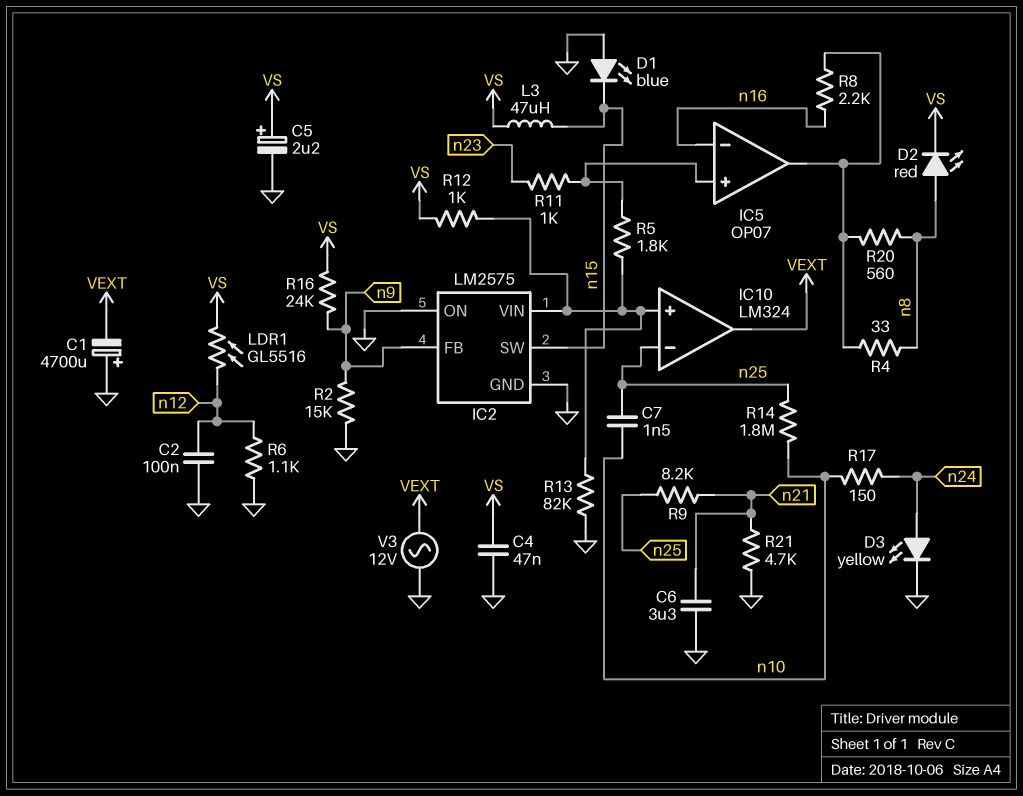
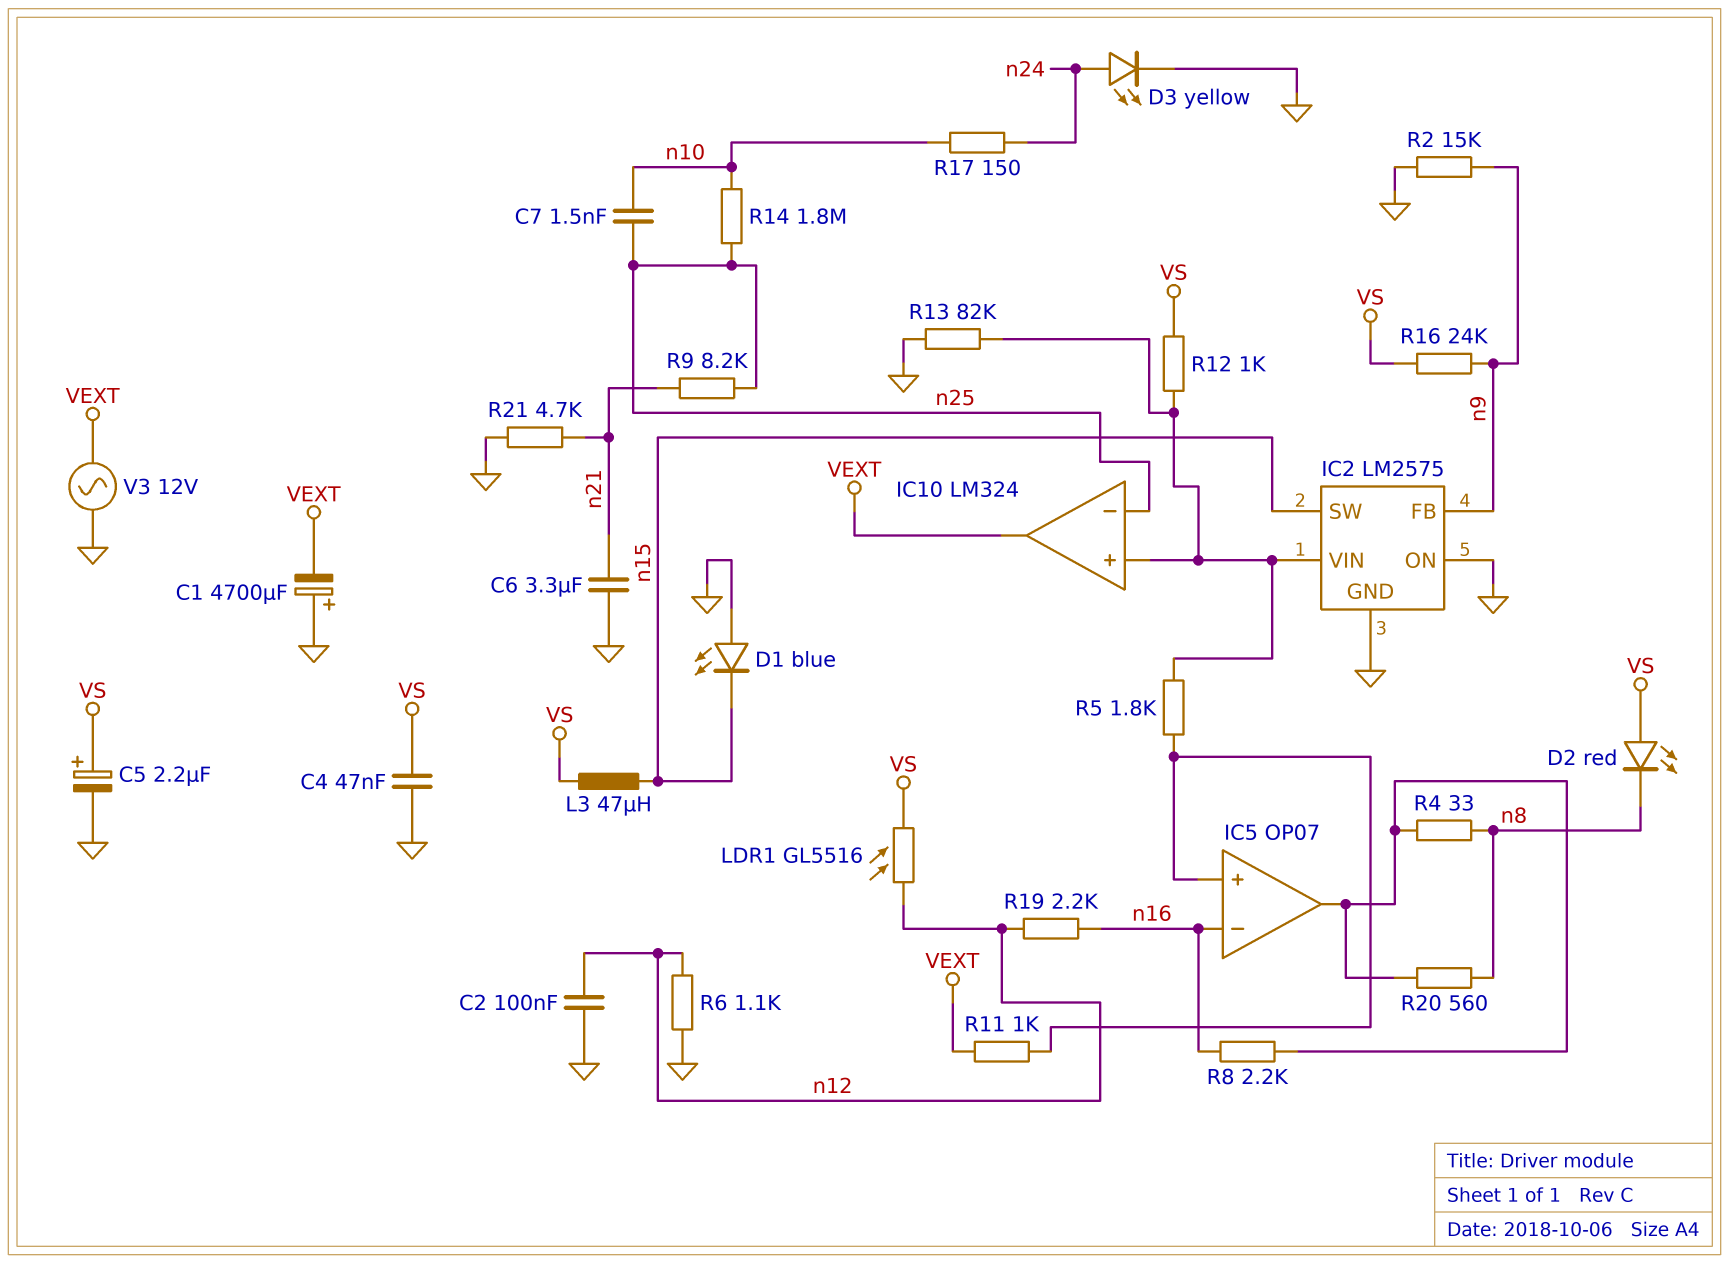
D2: LED red (A n8, K VS) -> LED red (A VS, K n8)
R11: 1k (IC5/in+, n23) -> 1k (IC5/in+, VEXT)
R19: none -> 2.2k (n12, n16)

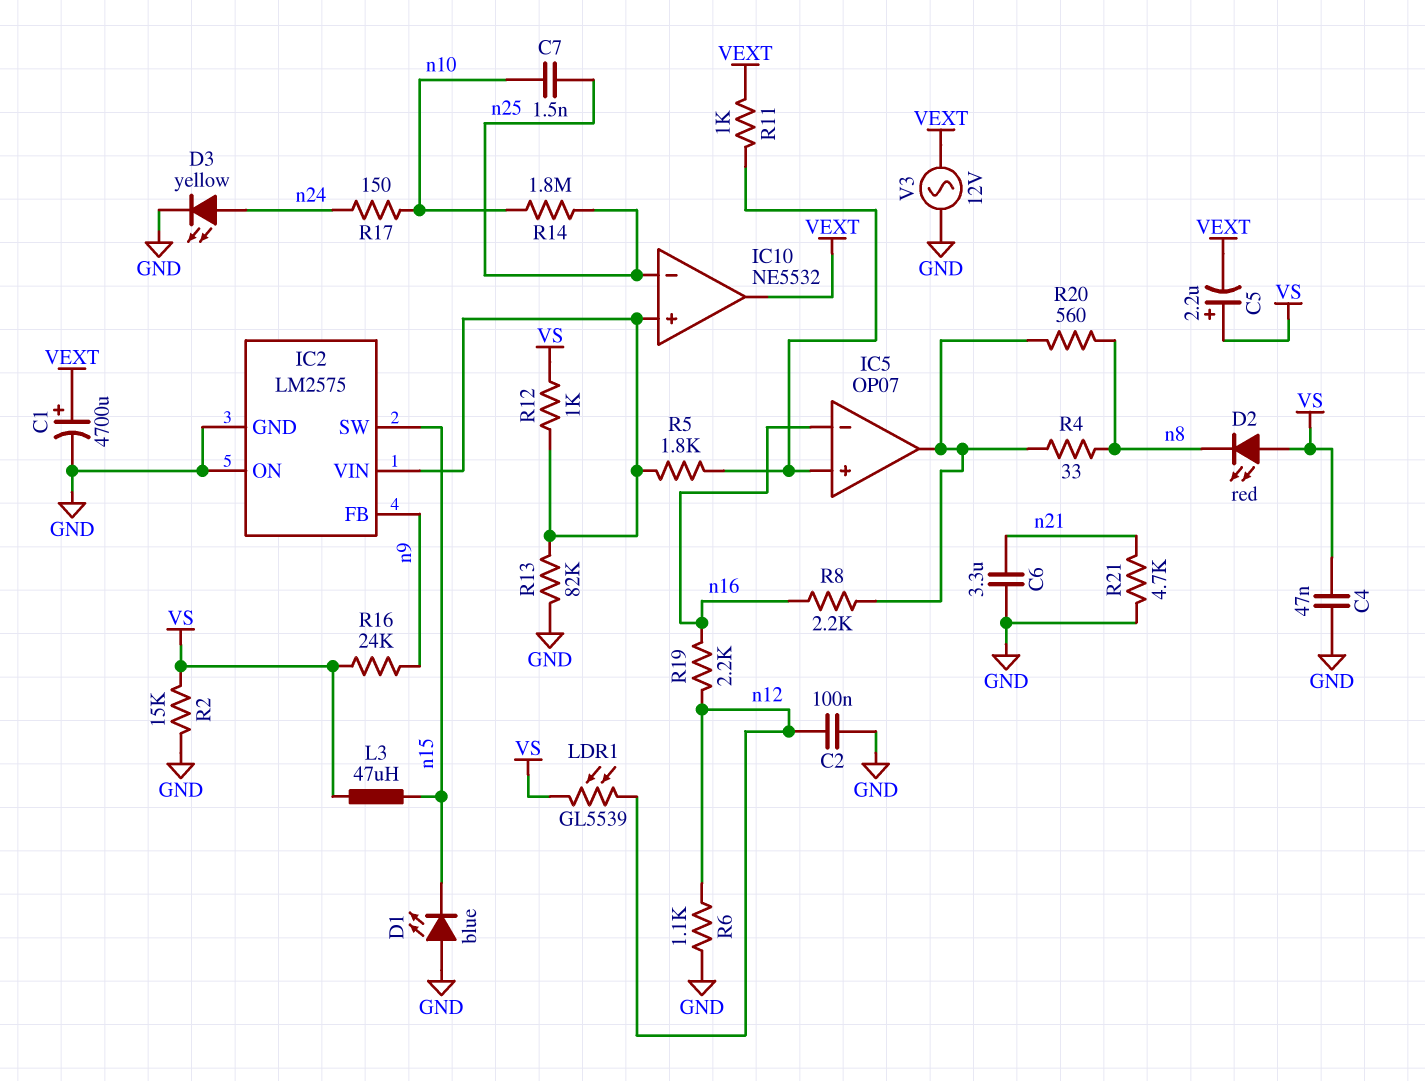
C1: 4700uF (plus GND, minus VEXT) -> 4700uF (plus VEXT, minus GND)
C5: 2.2uF (plus VS, minus GND) -> 2.2uF (plus VS, minus VEXT)
IC10: LM324 -> NE5532
LDR1: GL5516 (VS, n12) -> GL5539 (VS, n12)
R2: 15k (GND, n9) -> 15k (GND, VS)
R9: 8.2k (n21, n25) -> none

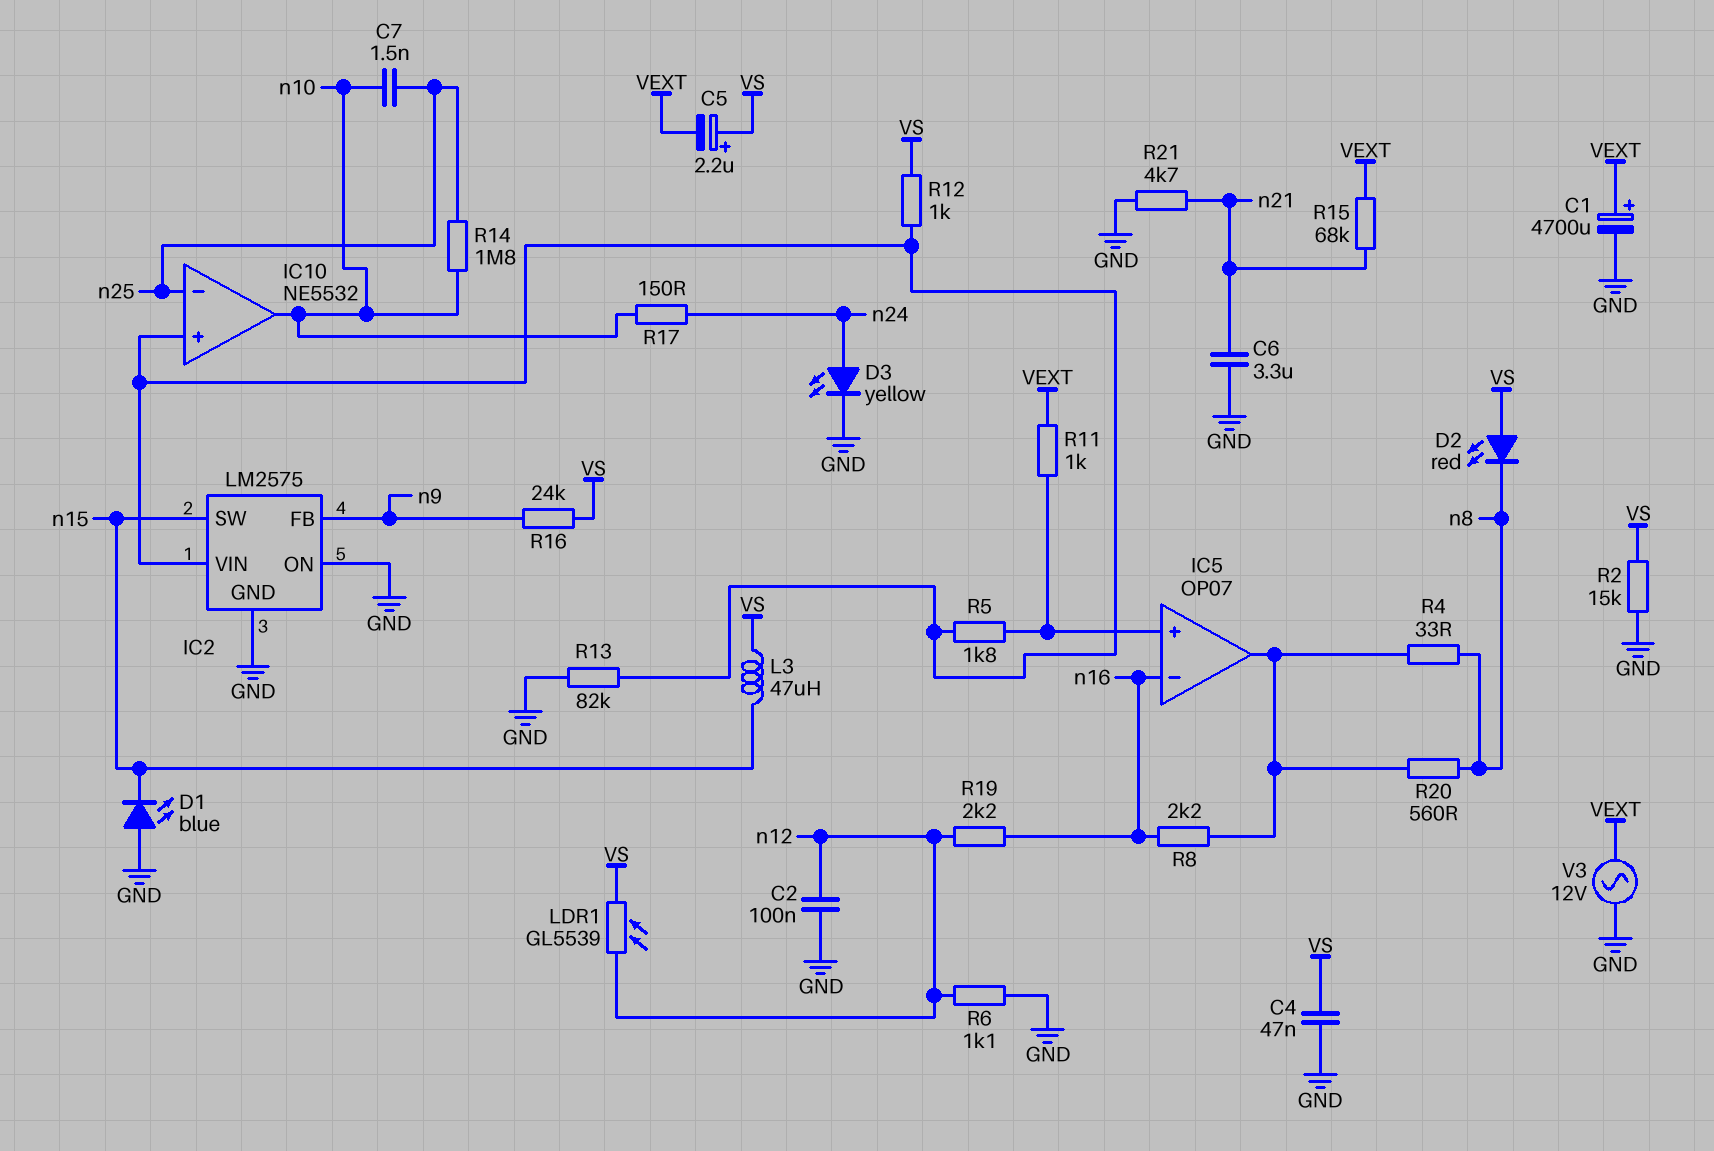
IC10 pin out: VEXT -> n10
R15: none -> 68k (VEXT, n21)

